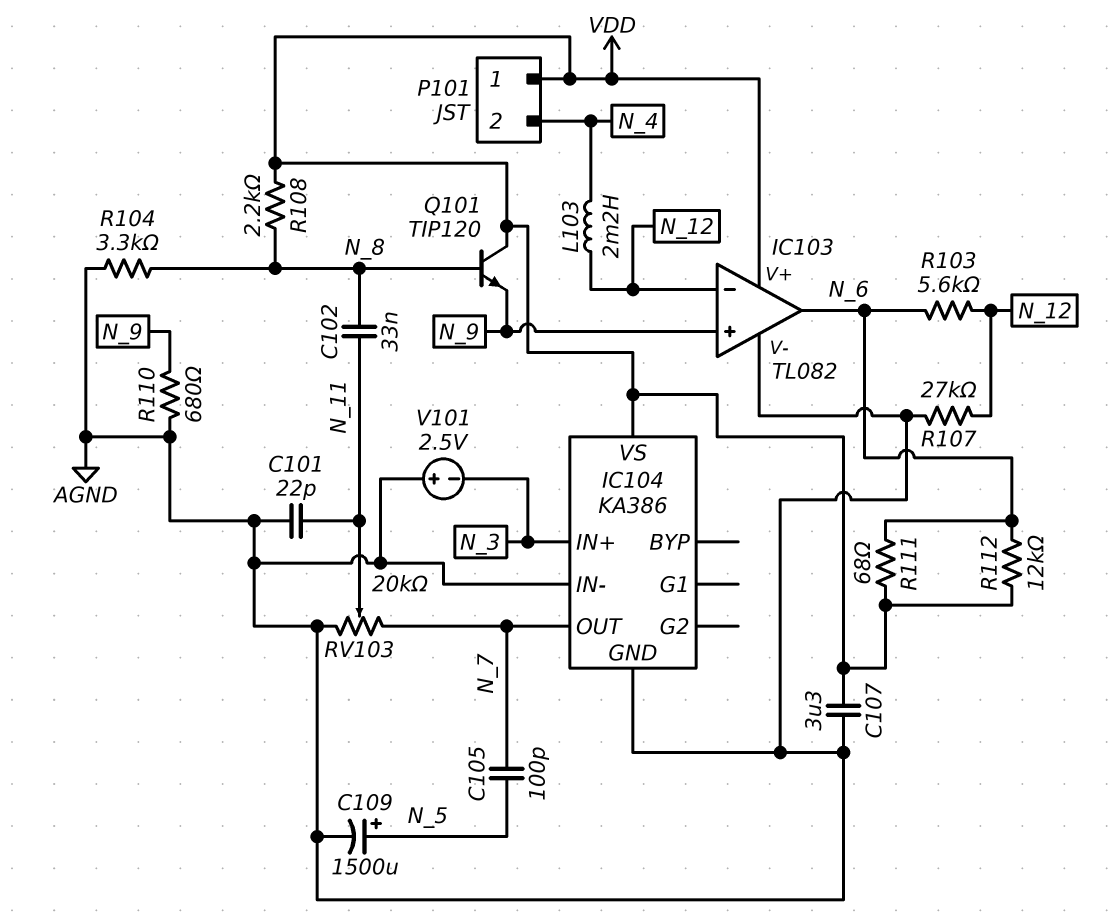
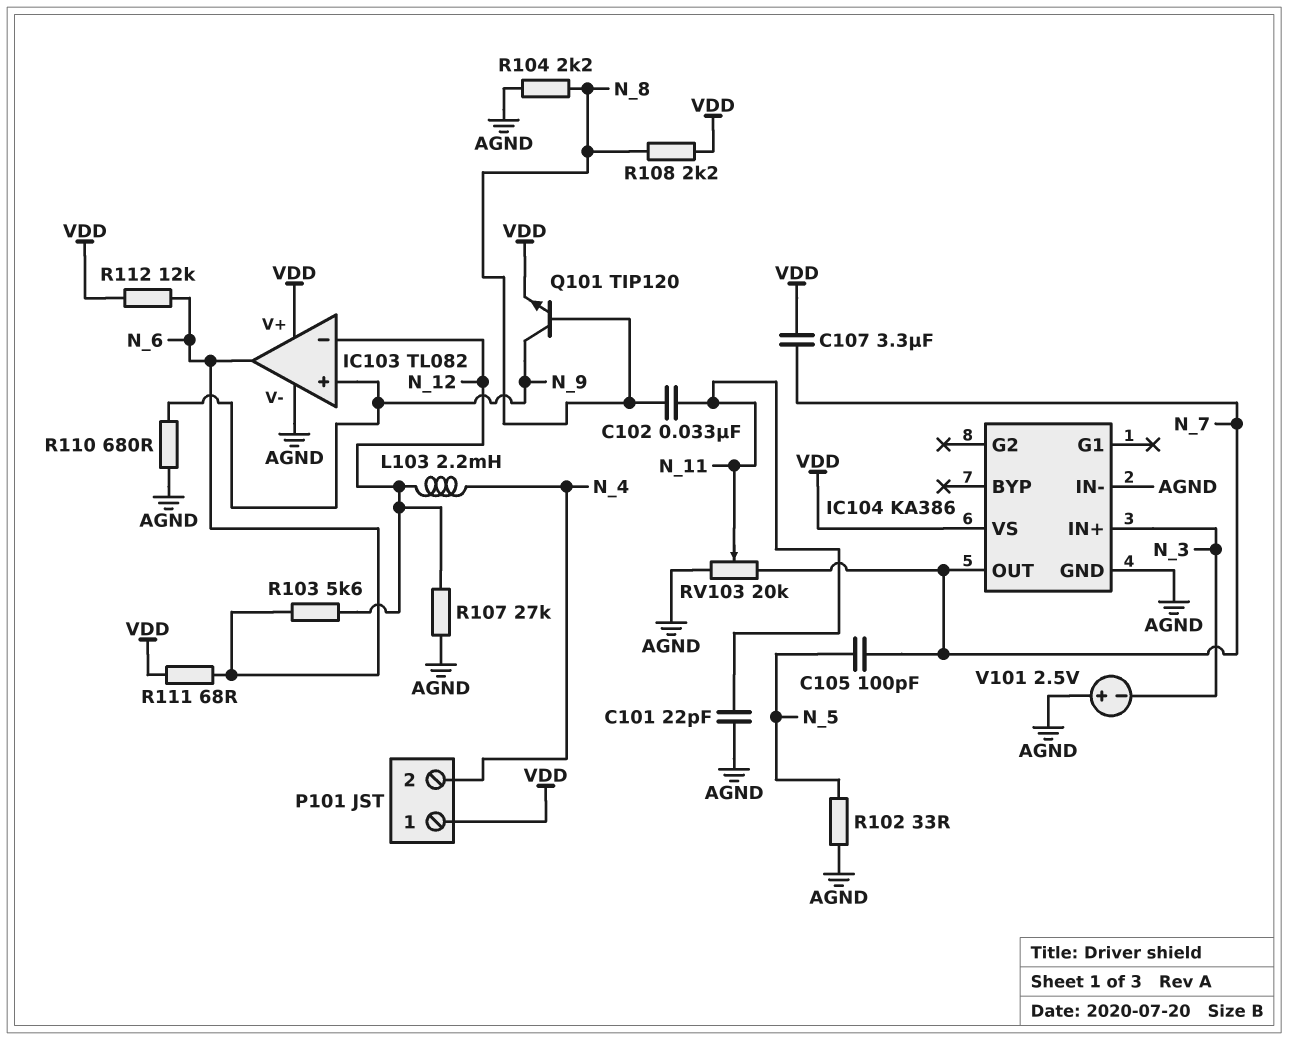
C107: 3.3uF (AGND, VDD) -> 3.3uF (N_7, VDD)
C109: 1500uF (plus N_5, minus AGND) -> none
Q101: NPN TIP120 (B N_8, C VDD, E N_9) -> NPN TIP120 (B N_8, C N_9, E VDD)
R102: none -> 33 (AGND, N_5)
R104: 3.3k (AGND, N_8) -> 2.2k (AGND, N_8)

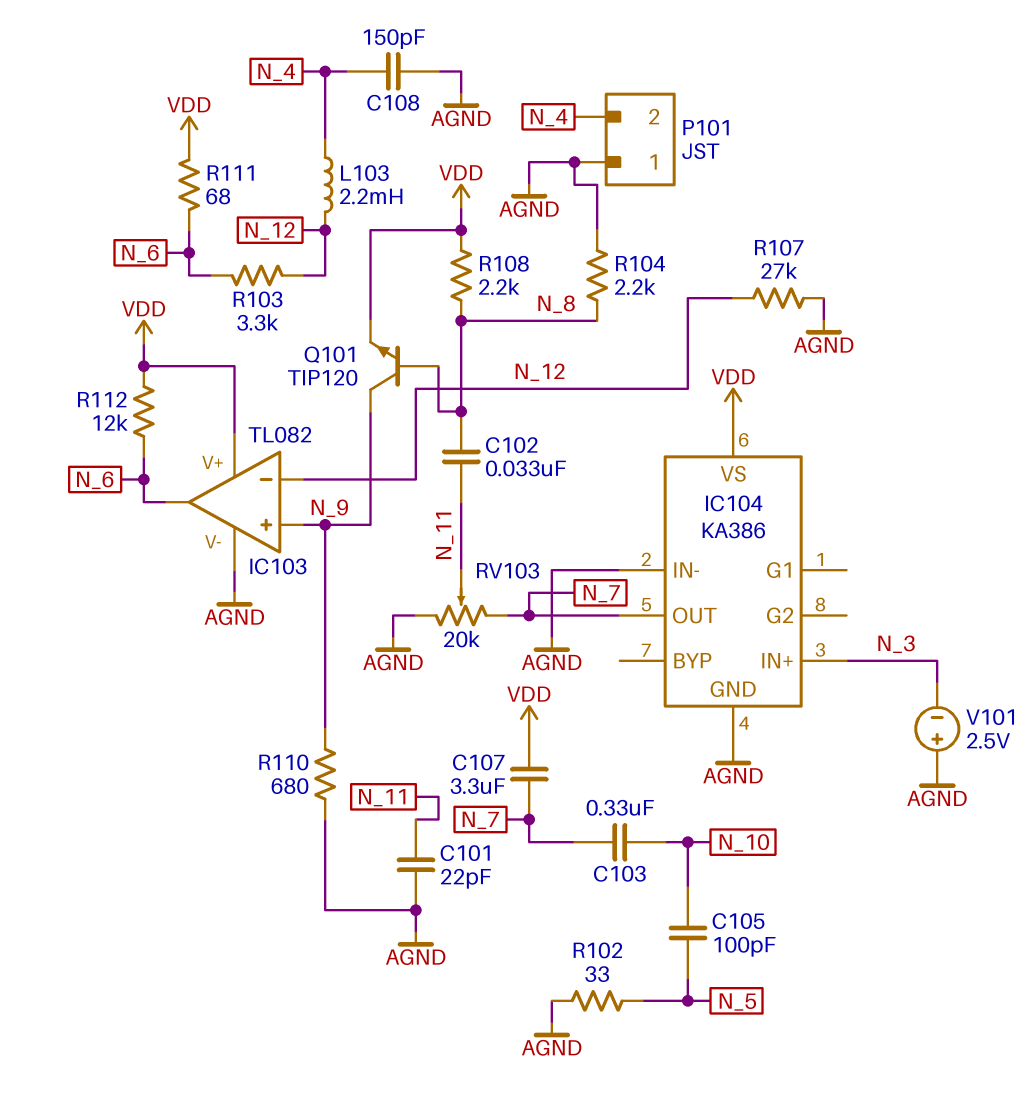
C103: none -> 330nF (N_7, N_10)
C105: 100pF (N_5, N_7) -> 100pF (N_5, N_10)
C108: none -> 150pF (AGND, N_4)
P101 pin 1: VDD -> AGND
R103: 5.6k (N_6, N_12) -> 3.3k (N_6, N_12)

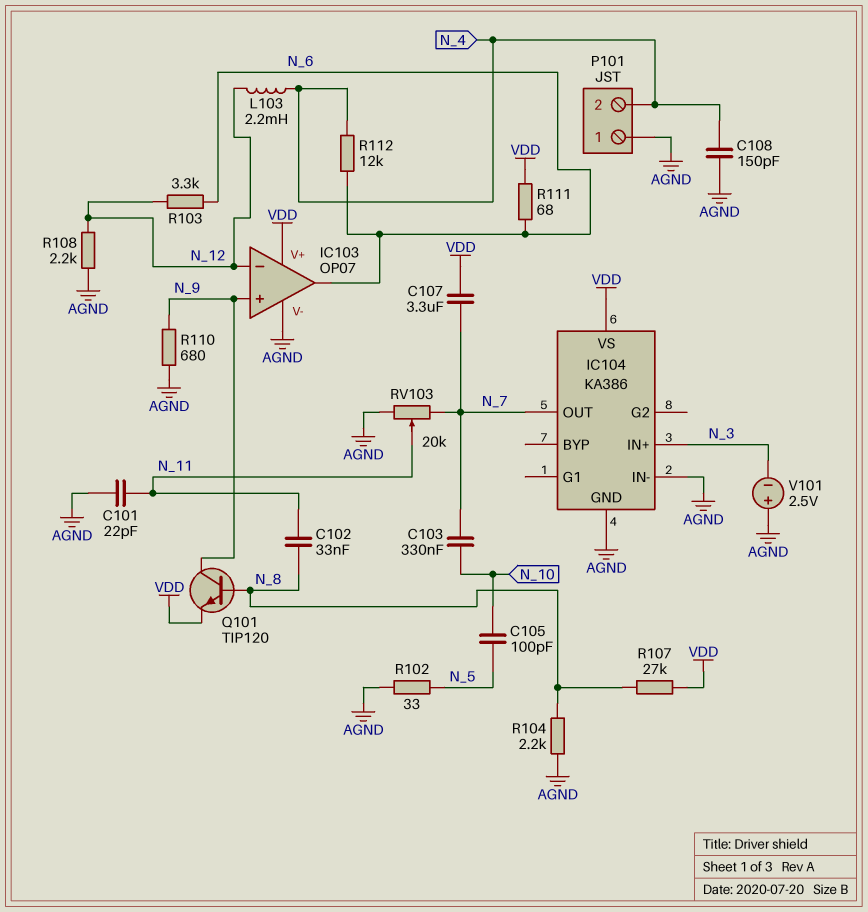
IC103: TL082 -> OP07
R107: 27k (AGND, N_12) -> 27k (N_8, VDD)
R108: 2.2k (N_8, VDD) -> 2.2k (AGND, N_12)
R112: 12k (N_6, VDD) -> 12k (N_4, N_6)

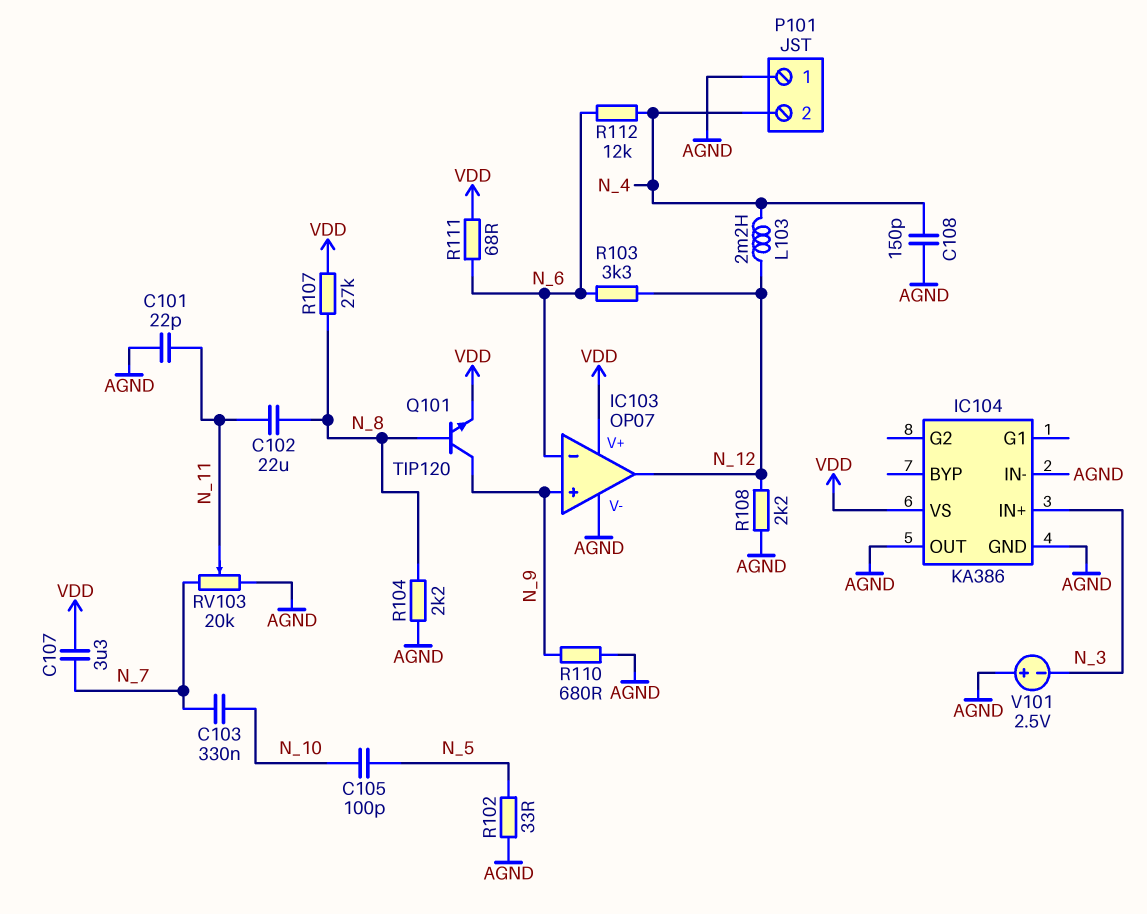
C102: 33nF (N_8, N_11) -> 22uF (N_8, N_11)
IC103 pin in-: N_12 -> N_6
IC103 pin out: N_6 -> N_12
IC104 pin OUT: N_7 -> AGND

